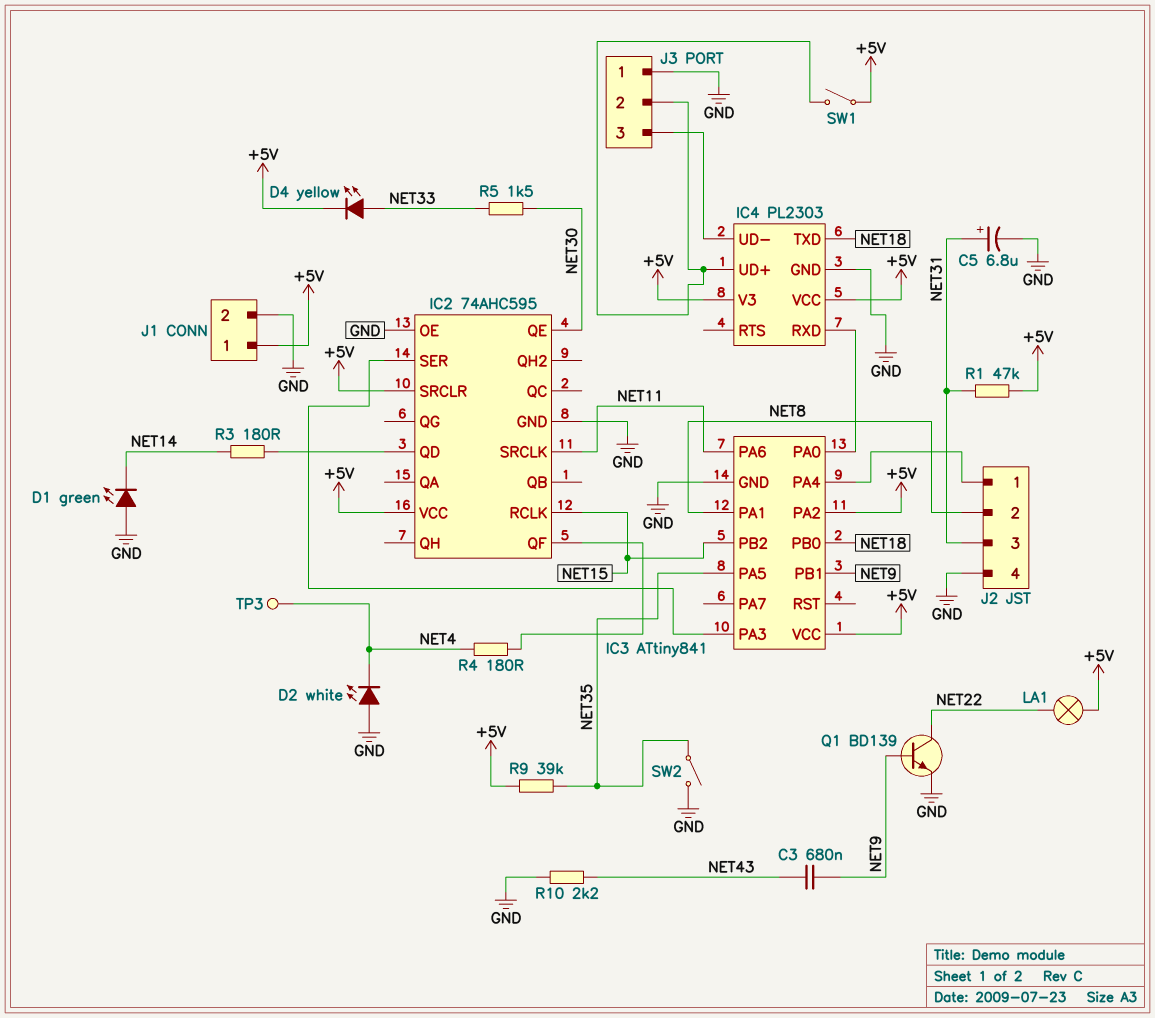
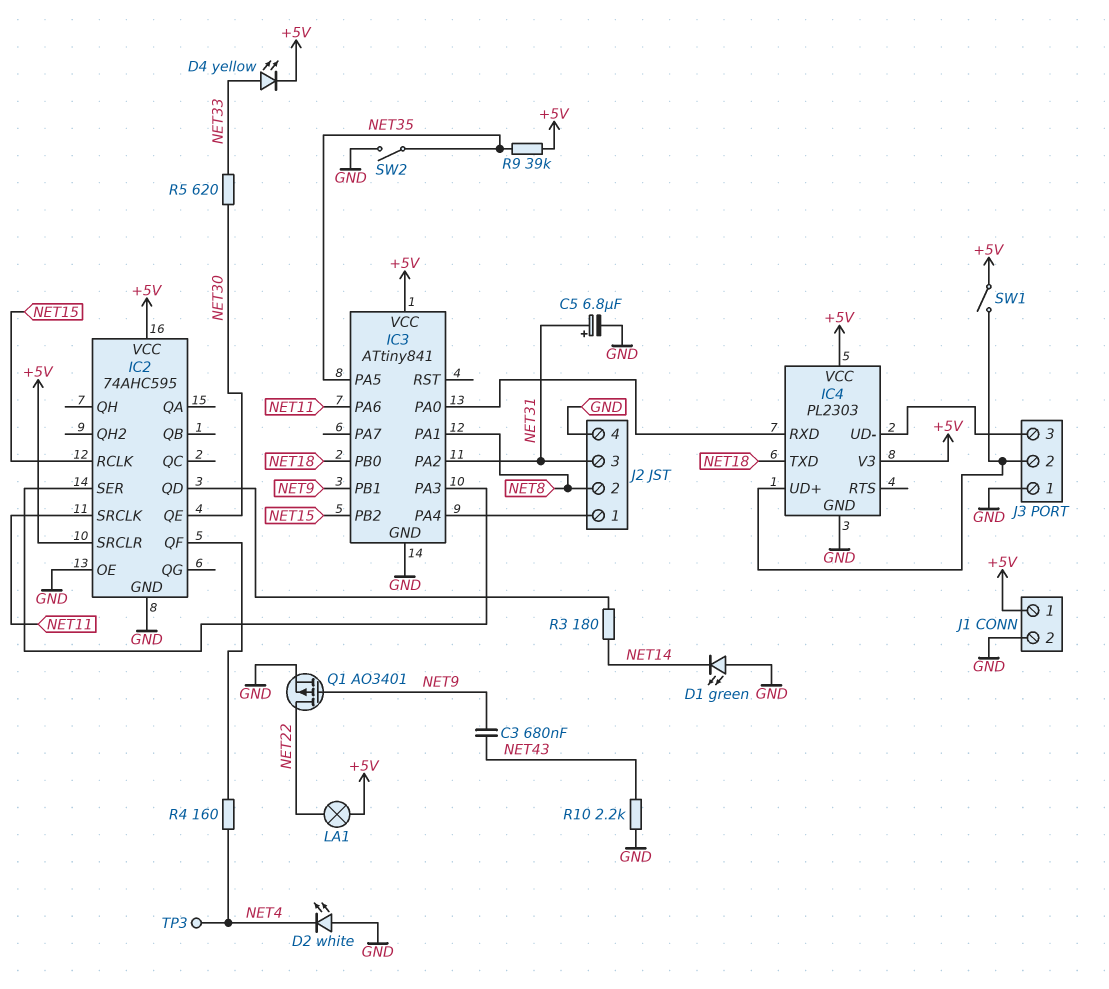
IC3 pin PA2: +5V -> NET31
Q1: NPN BD139 (B NET9, C NET22, E GND) -> PMOS AO3401 (G NET9, D NET22, S GND)
R1: 47k (+5V, NET31) -> none
R4: 180 (IC2/QF, NET4) -> 160 (IC2/QF, NET4)
R5: 1.5k (NET30, NET33) -> 620 (NET30, NET33)

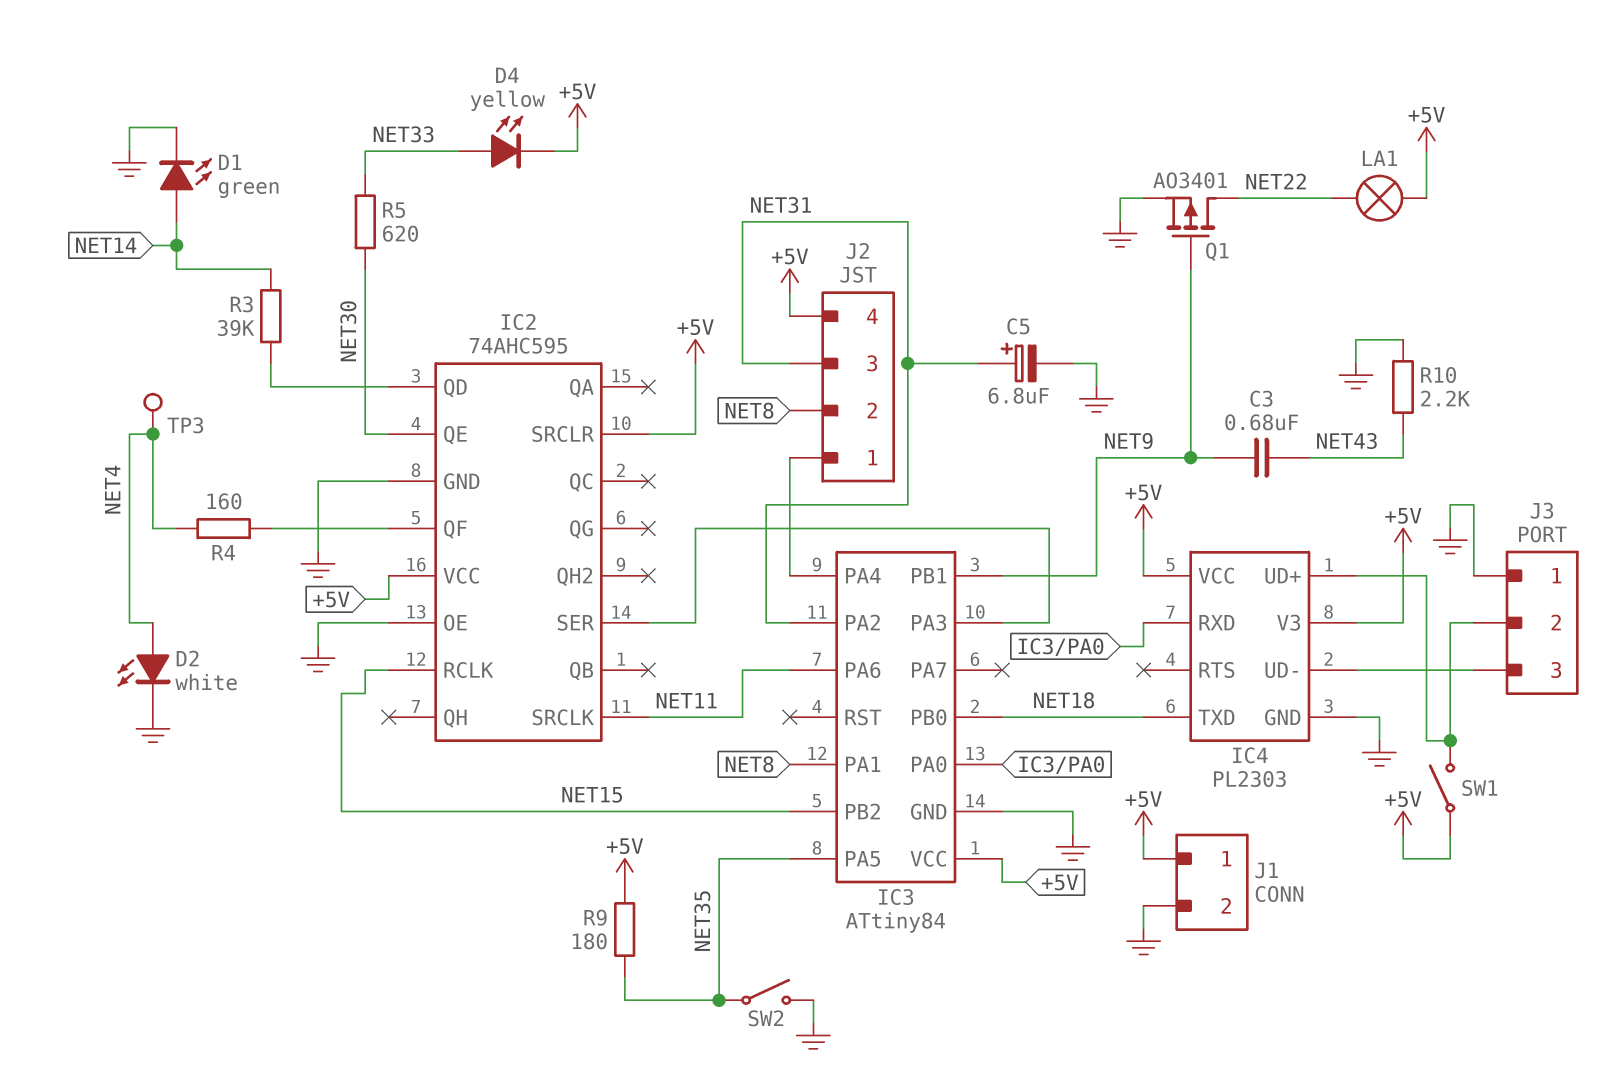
D1: LED green (A GND, K NET14) -> LED green (A NET14, K GND)
D2: LED white (A GND, K NET4) -> LED white (A NET4, K GND)
IC3: ATtiny841 -> ATtiny84
J2 pin 4: GND -> +5V
R3: 180 (IC2/QD, NET14) -> 39k (IC2/QD, NET14)
R9: 39k (+5V, NET35) -> 180 (+5V, NET35)

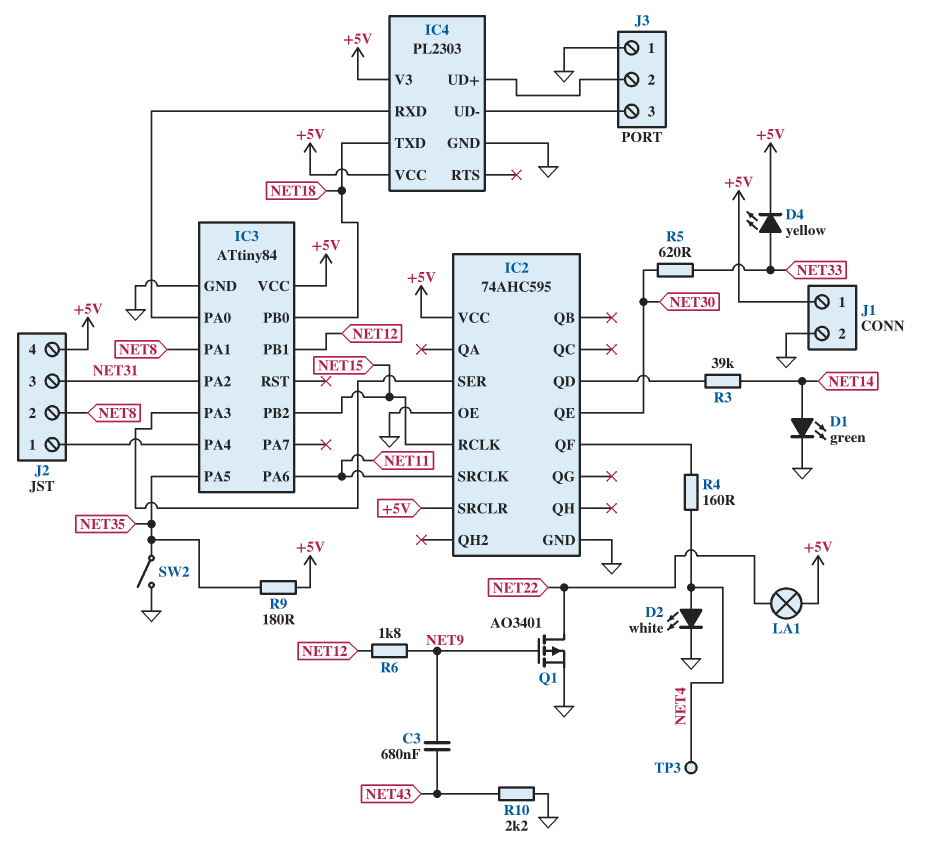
C5: 6.8uF (plus NET31, minus GND) -> none
IC3 pin PB1: NET9 -> NET12
R6: none -> 1.8k (NET9, NET12)
SW1: switch (+5V, IC4/UD+) -> none

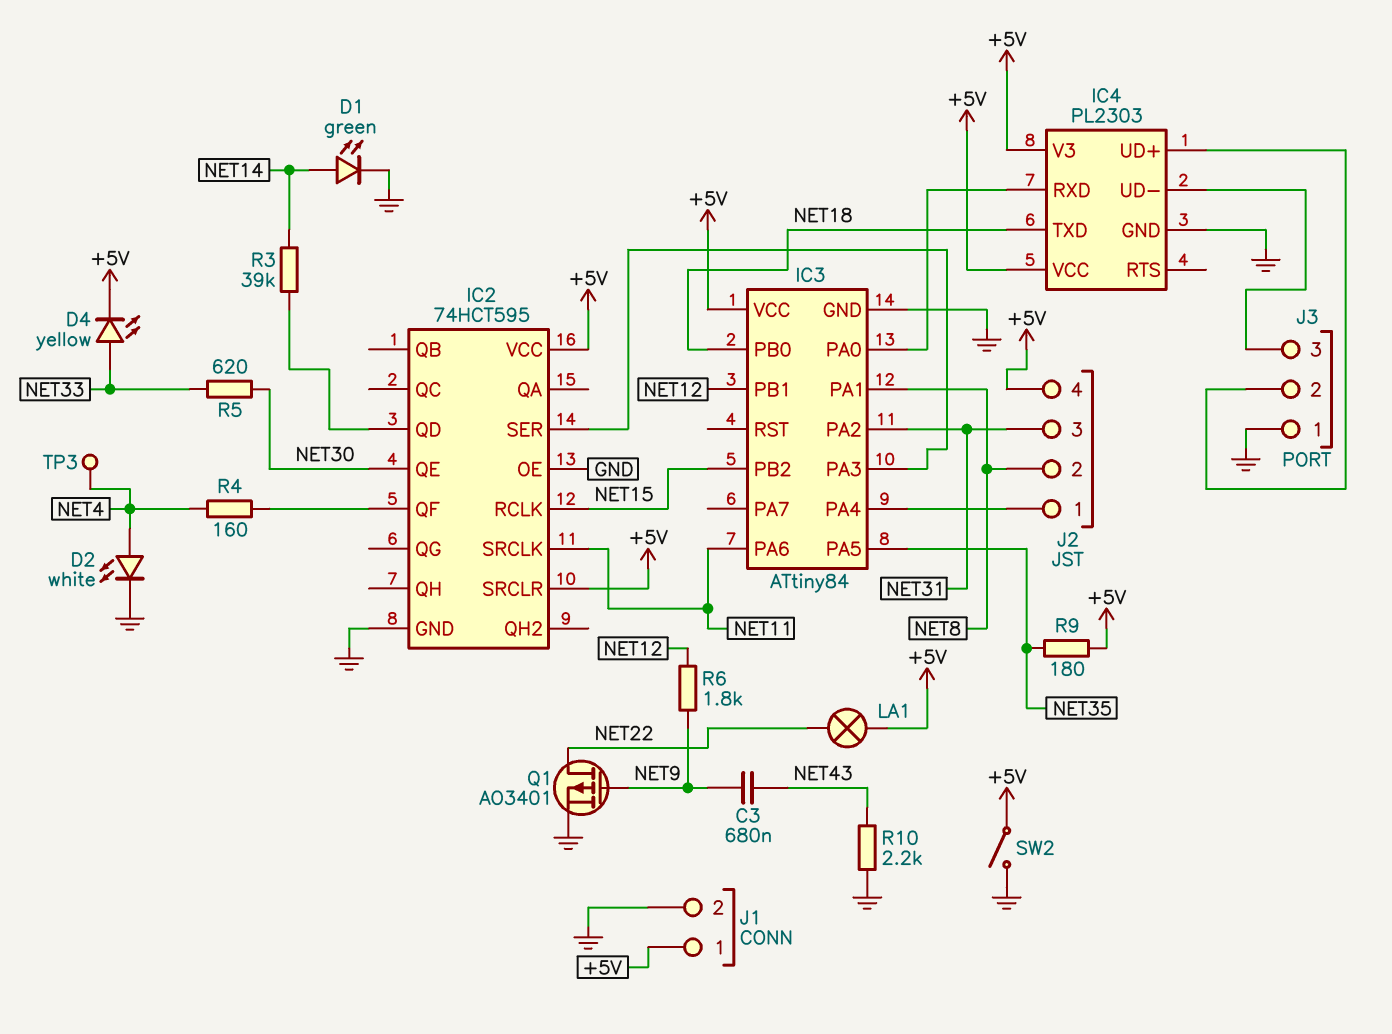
IC2: 74AHC595 -> 74HCT595
SW2: switch (GND, NET35) -> switch (+5V, GND)

